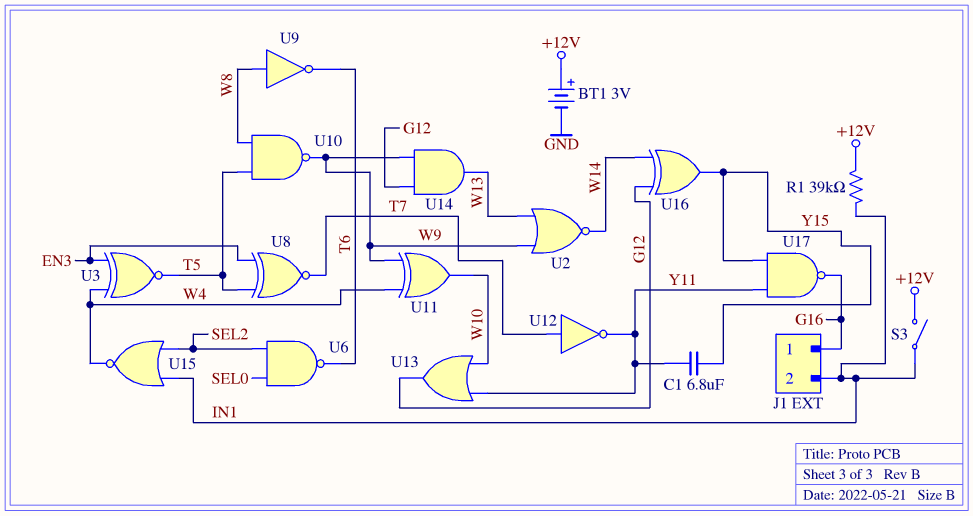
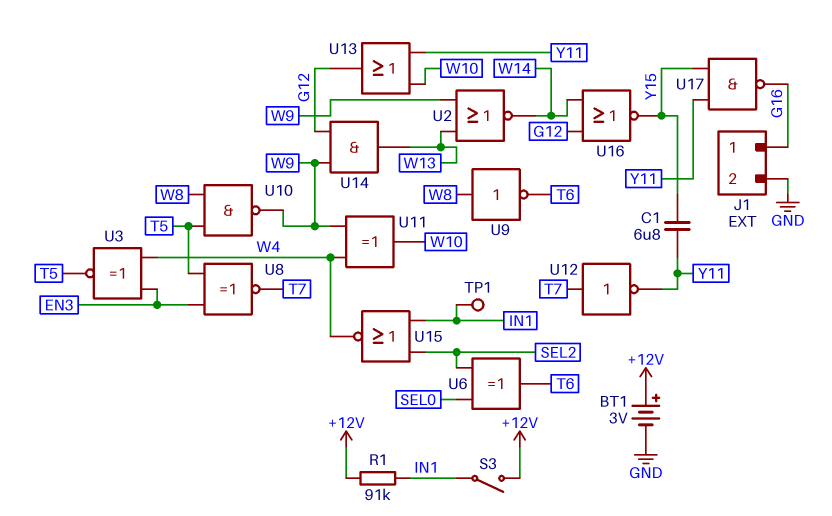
J1 pin 2: IN1 -> GND
R1: 39k (+12V, IN1) -> 91k (+12V, IN1)
TP1: none -> test point (IN1)
U6: NAND (in SEL0, in SEL2, out T6) -> XOR (in SEL0, in SEL2, out T6)
U16: XOR (in G12, in W14, out Y15) -> NOR (in G12, in W14, out Y15)

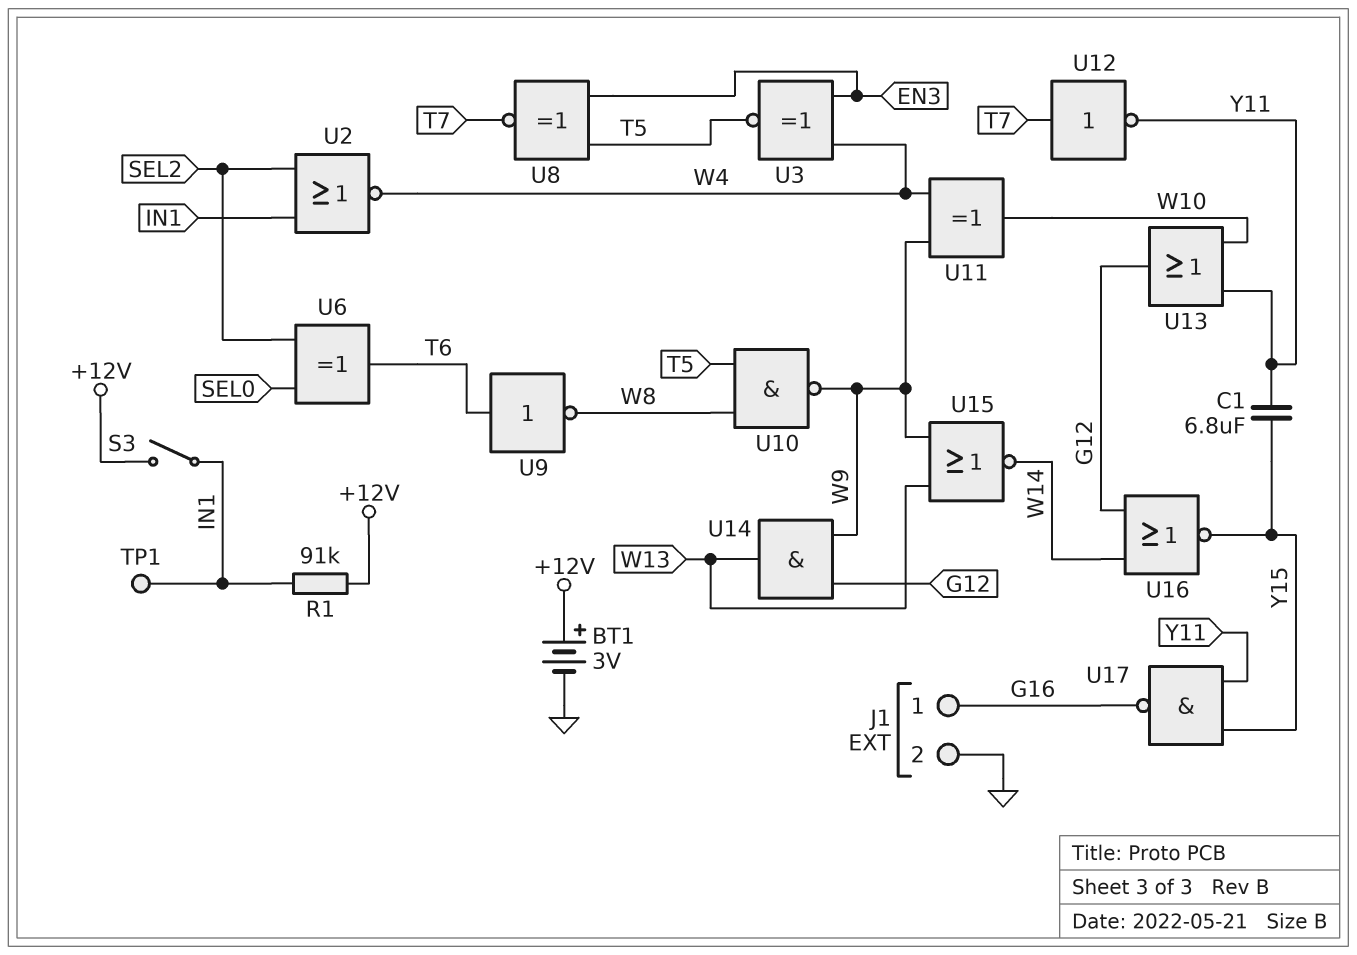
U2: NOR (in W9, in W13, out W14) -> NOR (in IN1, in SEL2, out W4)
U9: NOT (in W8, out T6) -> NOT (in T6, out W8)
U15: NOR (in IN1, in SEL2, out W4) -> NOR (in W9, in W13, out W14)

